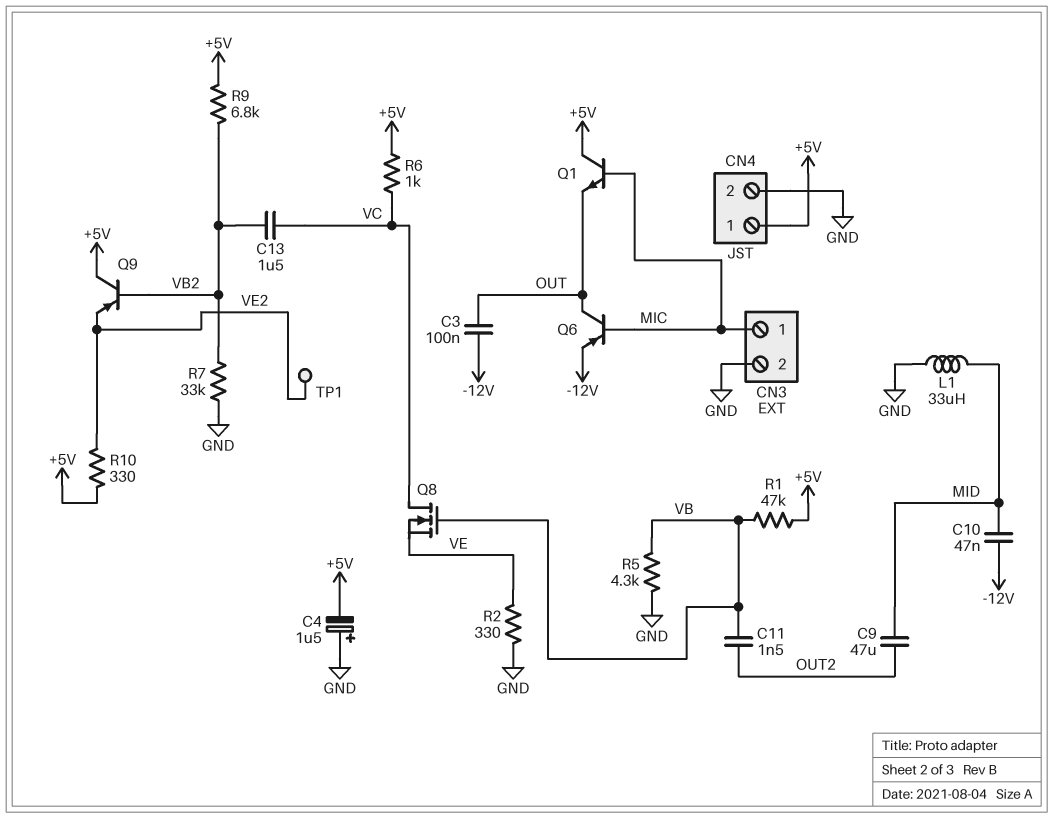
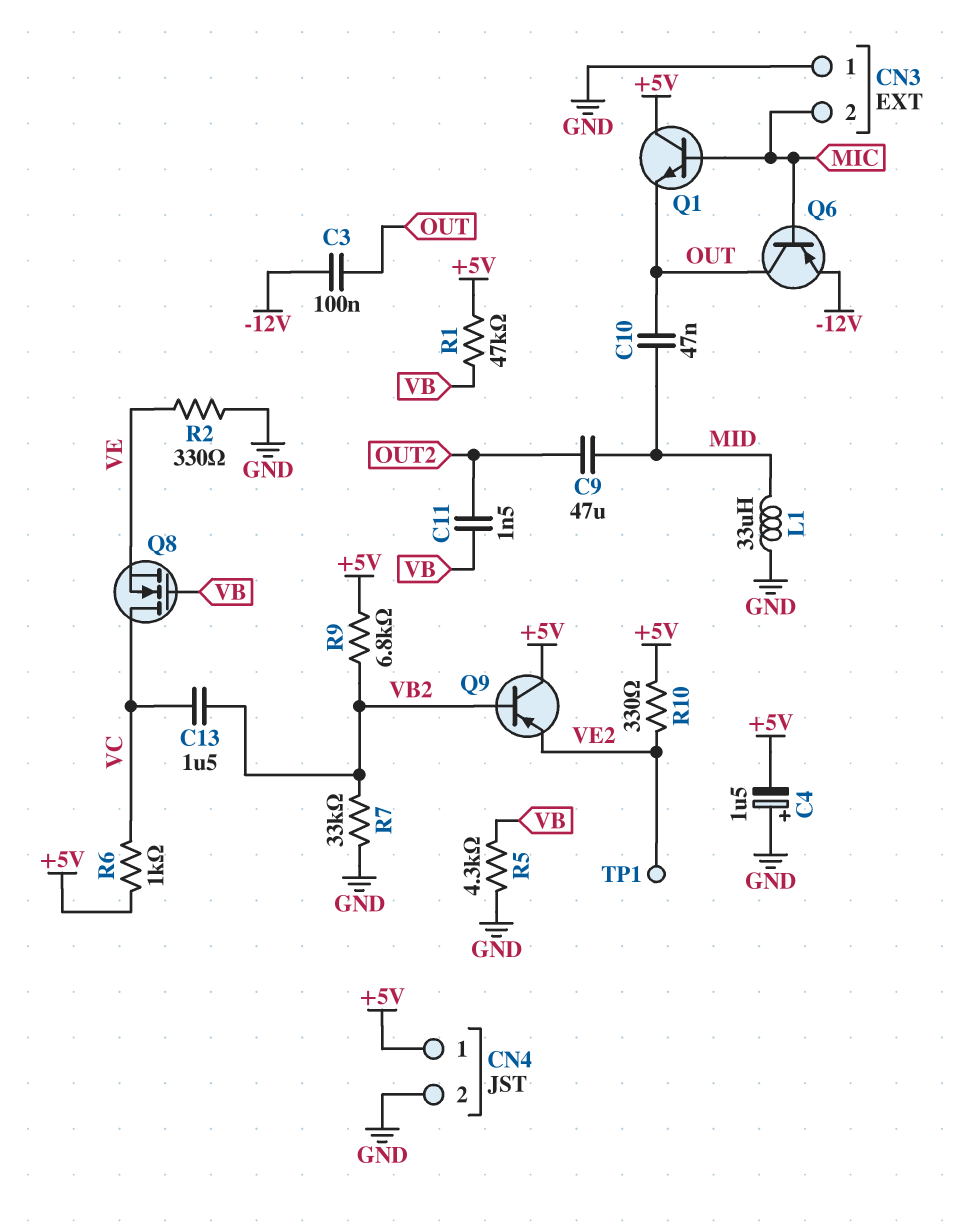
C10: 47nF (-12V, MID) -> 47nF (MID, OUT)
CN3 pin 1: MIC -> GND
CN3 pin 2: GND -> MIC

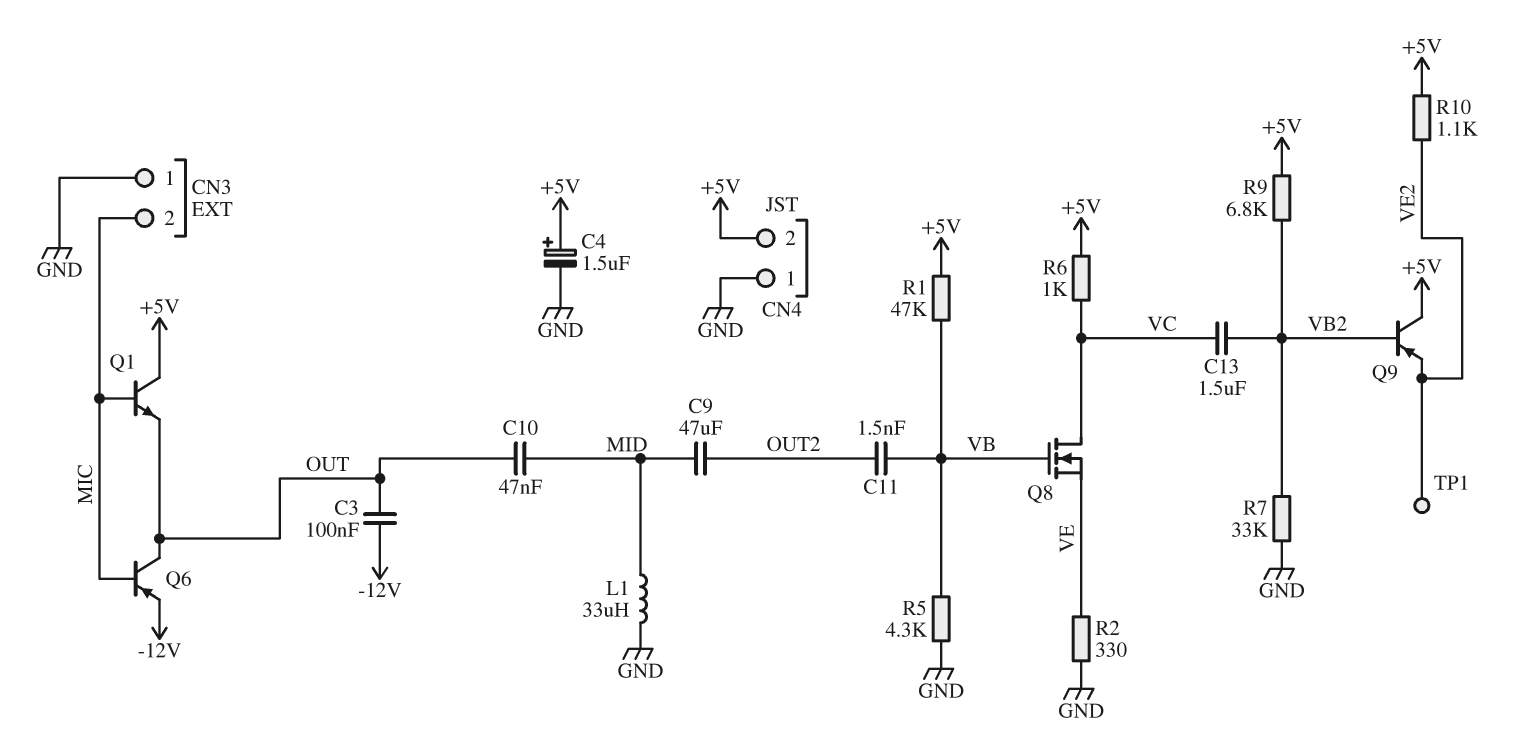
C4: 1.5uF (plus GND, minus +5V) -> 1.5uF (plus +5V, minus GND)
CN4 pin 1: +5V -> GND
CN4 pin 2: GND -> +5V
R10: 330 (+5V, VE2) -> 1.1k (+5V, VE2)

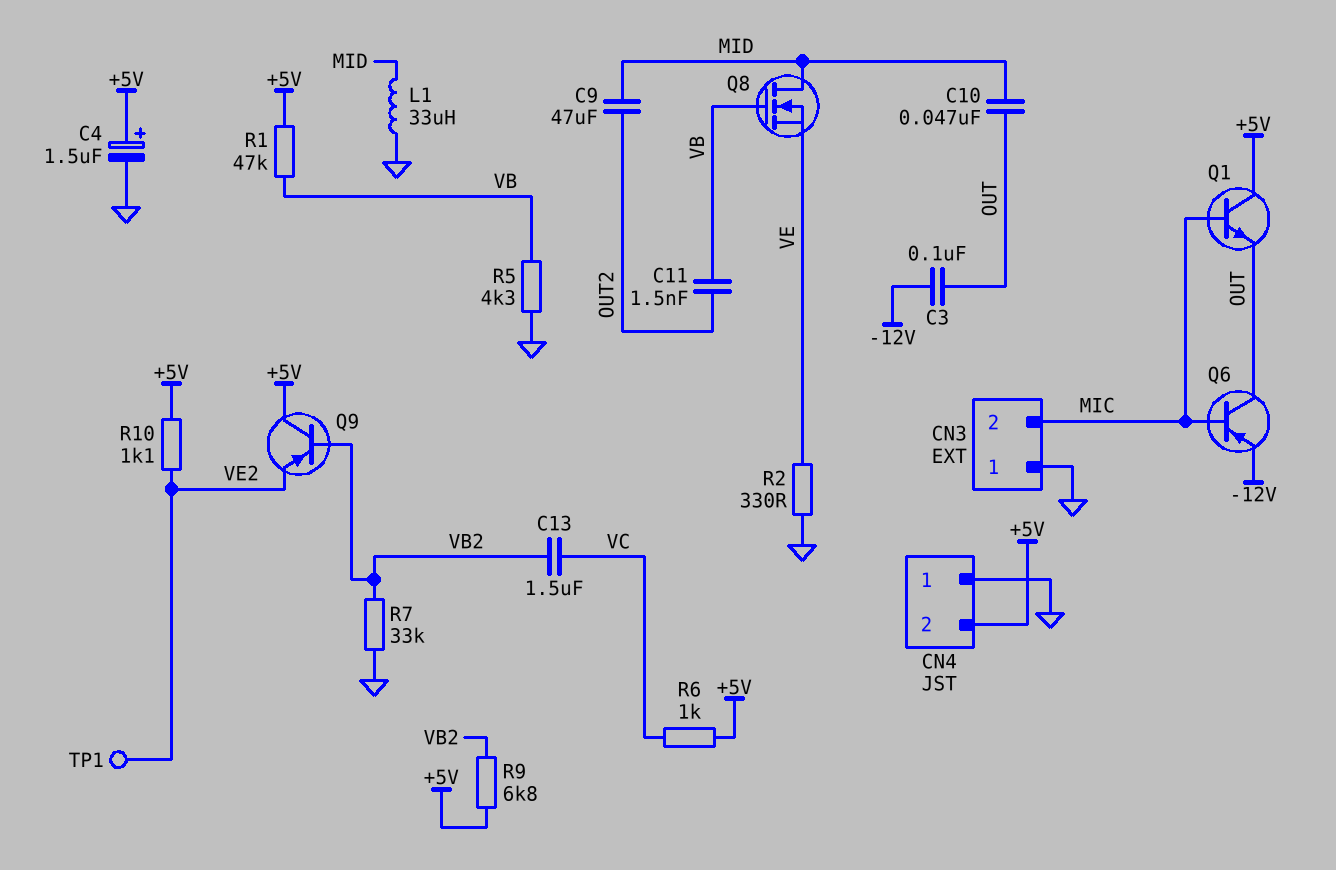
Q8: NMOS (G VB, D VC, S VE) -> NMOS (G VB, D MID, S VE)

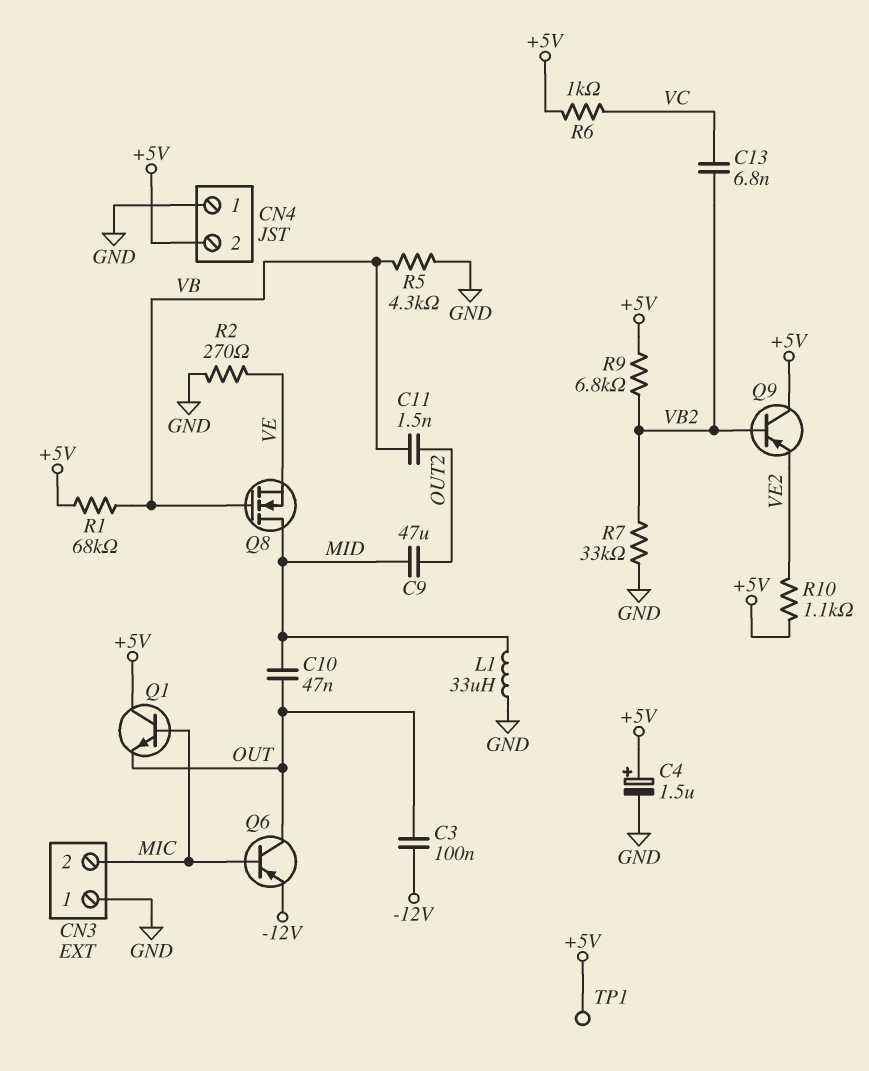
C13: 1.5uF (VB2, VC) -> 6.8nF (VB2, VC)
R1: 47k (+5V, VB) -> 68k (+5V, VB)
R2: 330 (GND, VE) -> 270 (GND, VE)
TP1: test point (VE2) -> test point (+5V)

